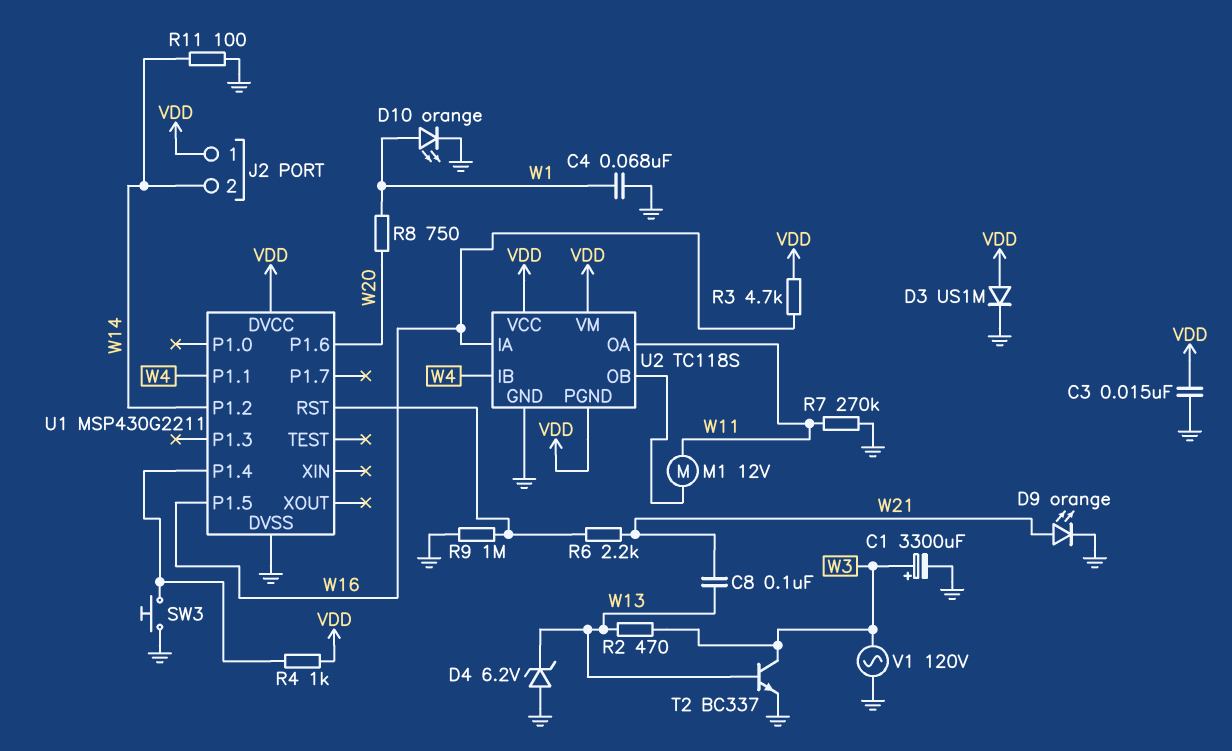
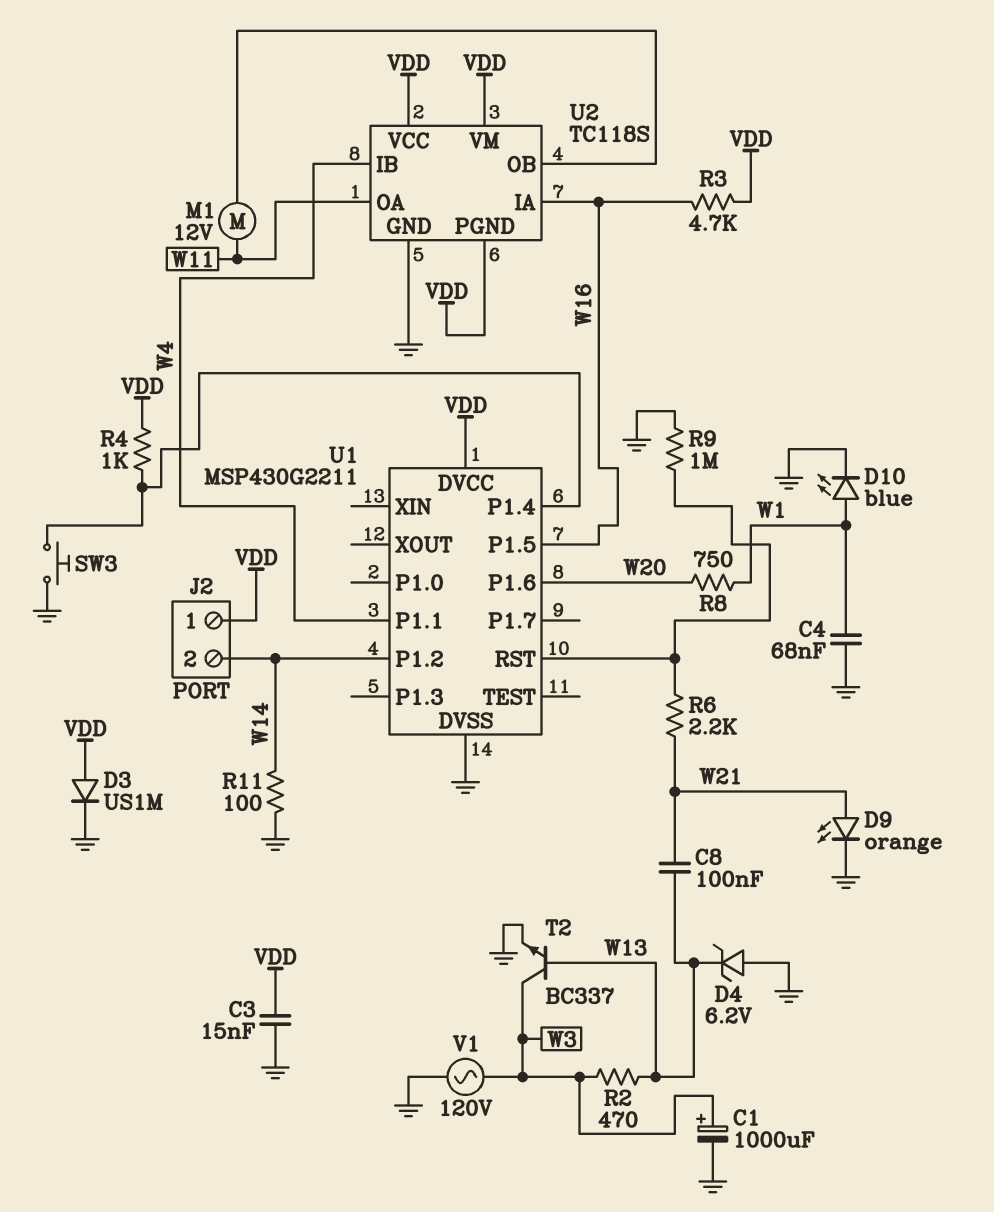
C1: 3300uF (plus W3, minus GND) -> 1000uF (plus W3, minus GND)
D10: LED orange (A W1, K GND) -> LED blue (A W1, K GND)
R7: 270k (GND, W11) -> none

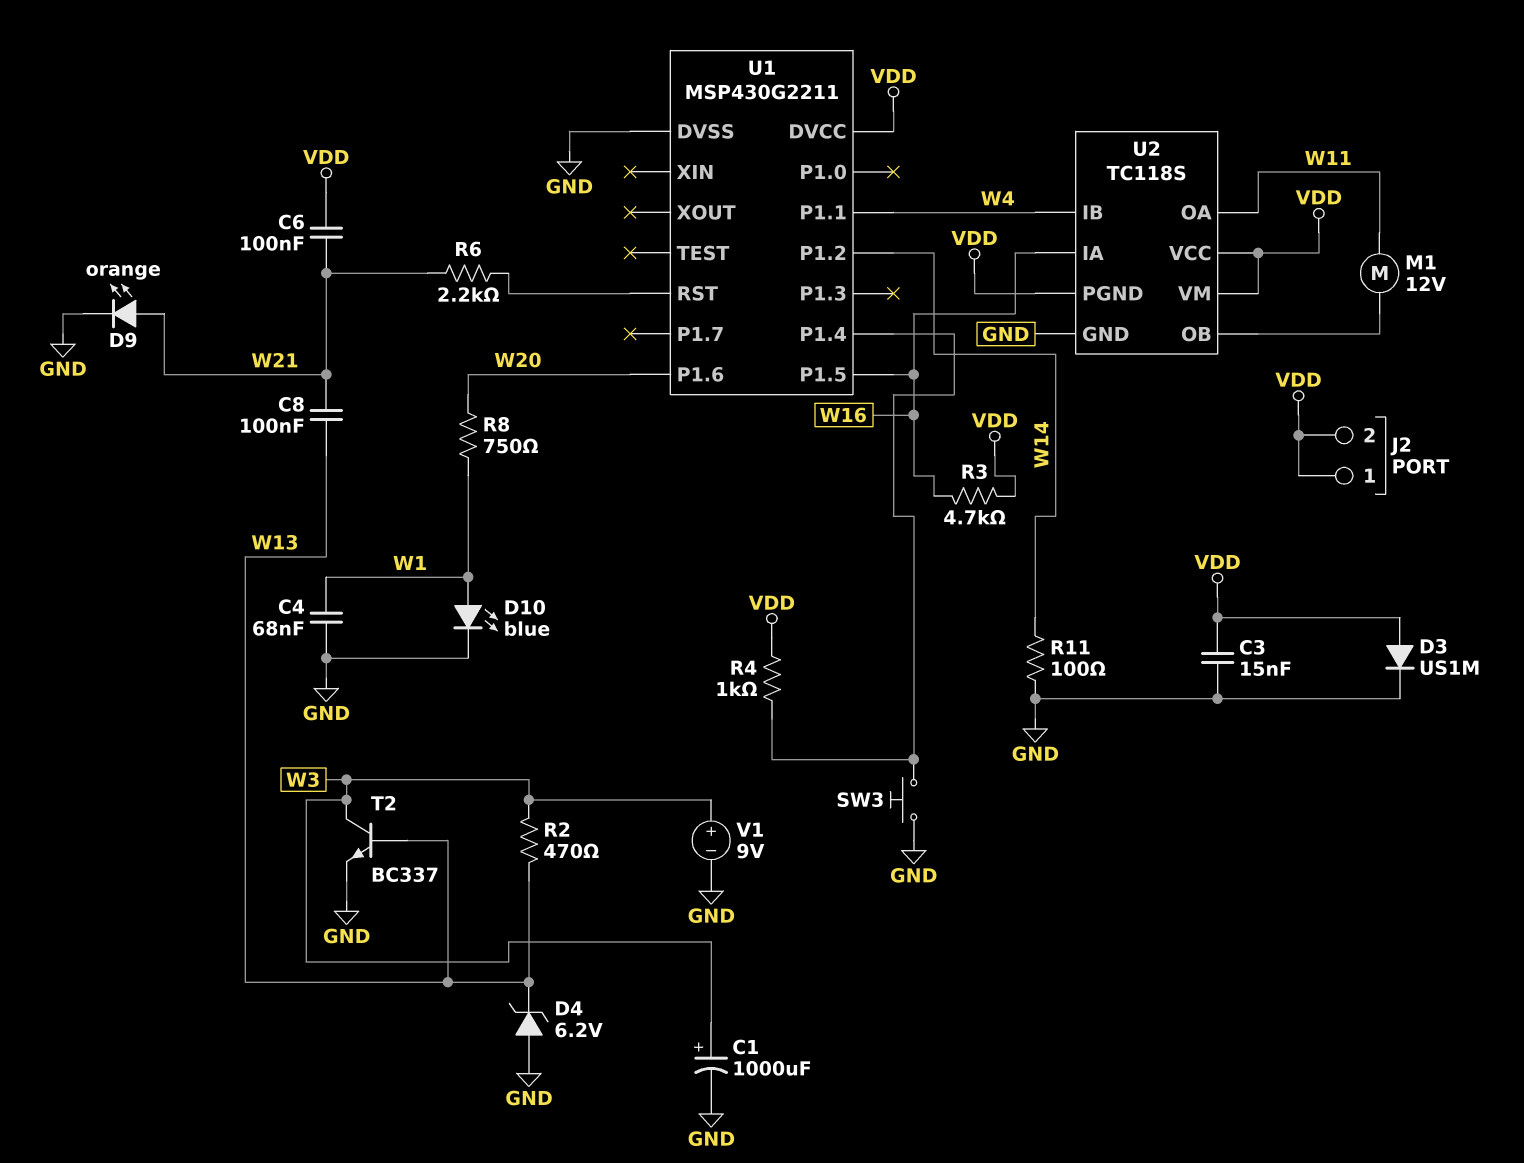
C6: none -> 100nF (VDD, W21)
J2 pin 2: W14 -> VDD
R9: 1M (GND, U1/RST) -> none
V1: AC 120V (GND, W3) -> 9V (plus W3, minus GND)

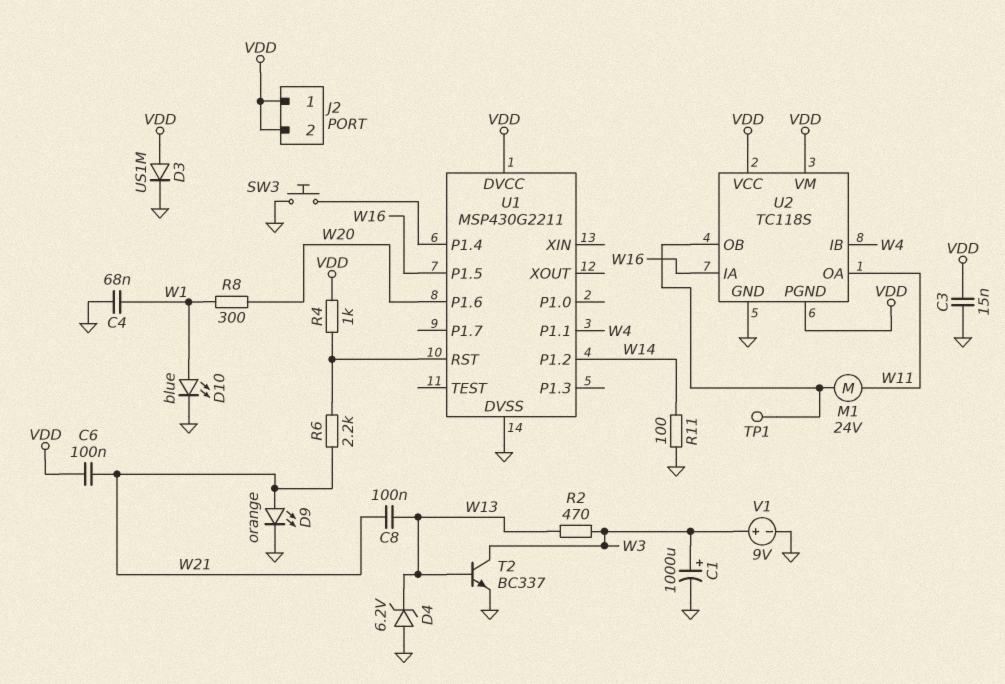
M1: motor 12V (U2/OB, W11) -> motor 24V (U2/OB, W11)
R3: 4.7k (VDD, W16) -> none
R4: 1k (U1/P1.4, VDD) -> 1k (U1/RST, VDD)
R8: 750 (W1, W20) -> 300 (W1, W20)
TP1: none -> test point (U2/OB)

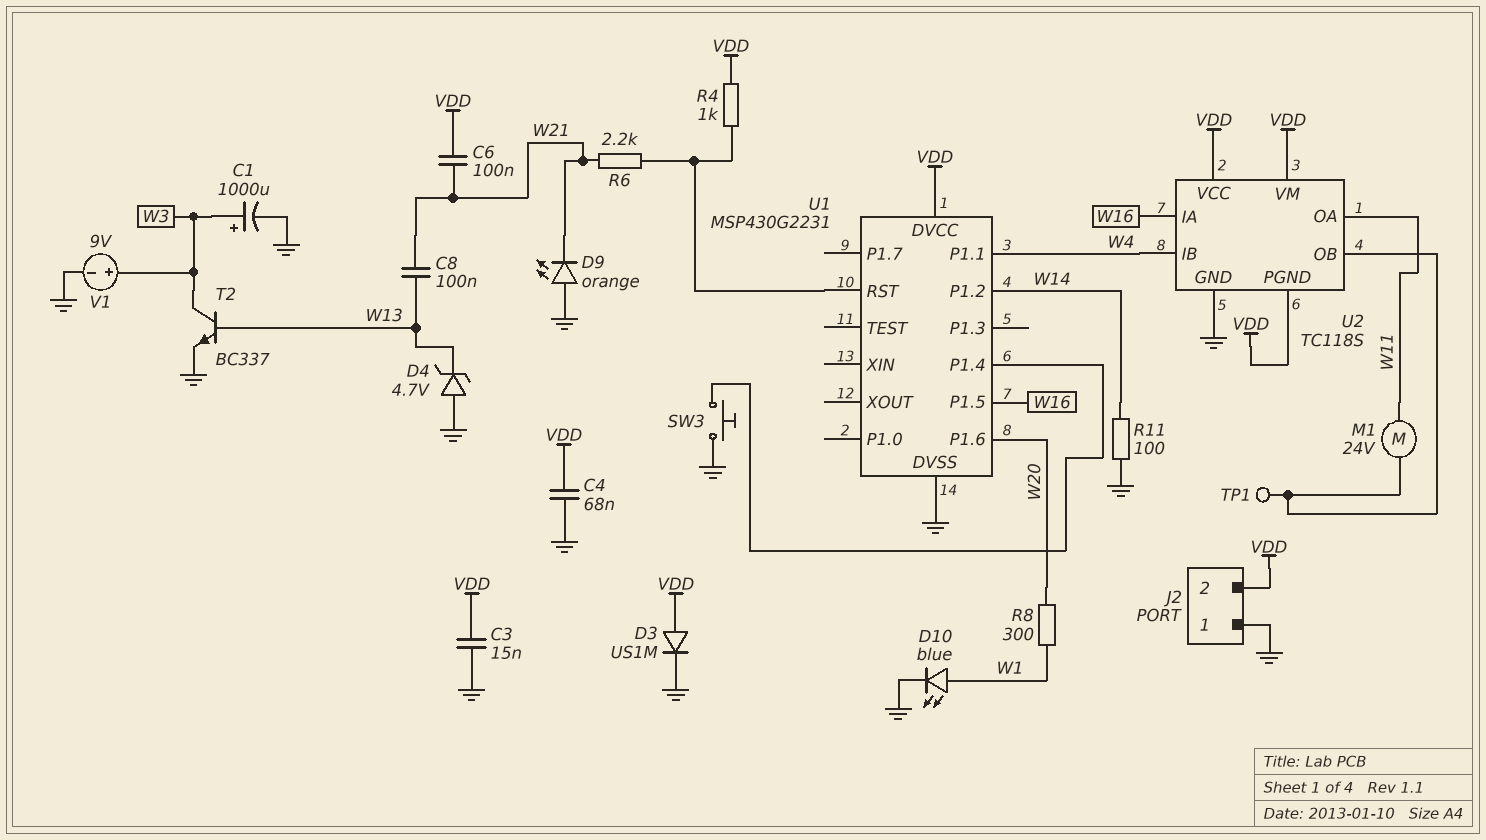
C4: 68nF (GND, W1) -> 68nF (GND, VDD)
D4: zener 6.2V (A GND, K W13) -> zener 4.7V (A GND, K W13)
D9: LED orange (A W21, K GND) -> LED orange (A GND, K W21)
J2 pin 1: VDD -> GND
R2: 470 (W3, W13) -> none
U1: MSP430G2211 -> MSP430G2231

